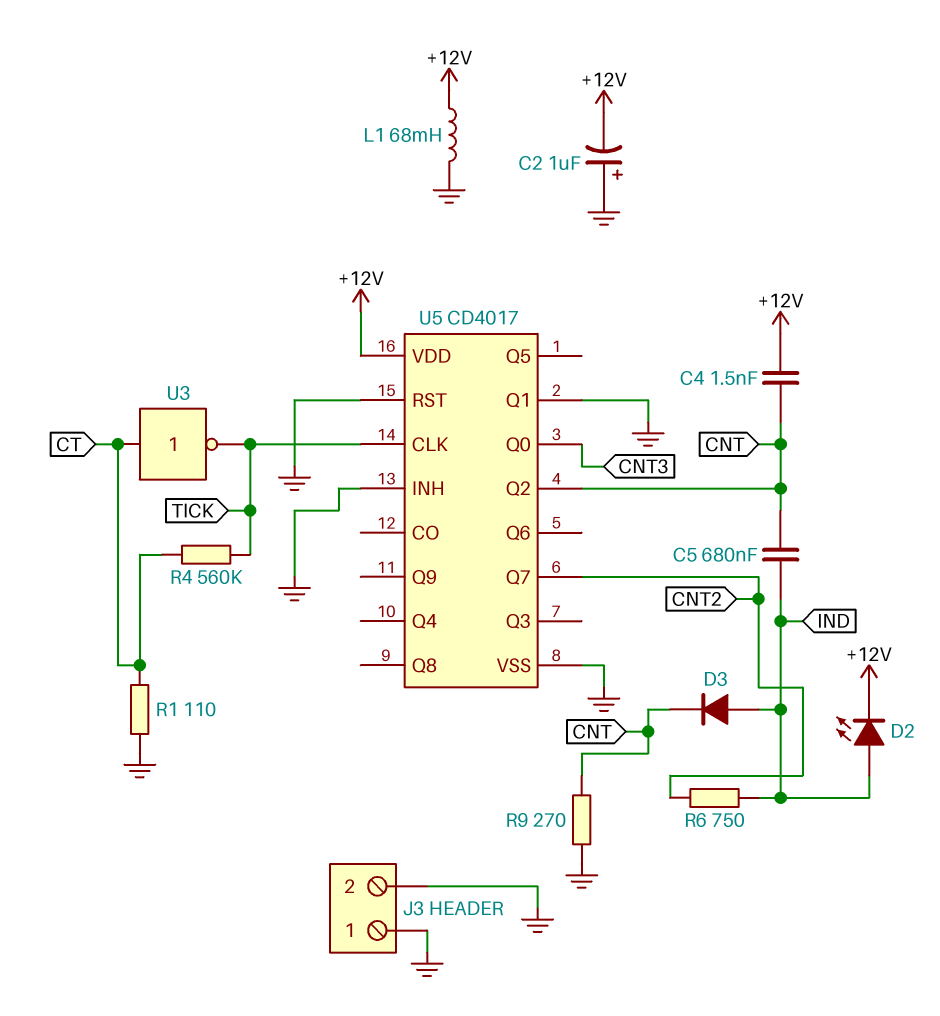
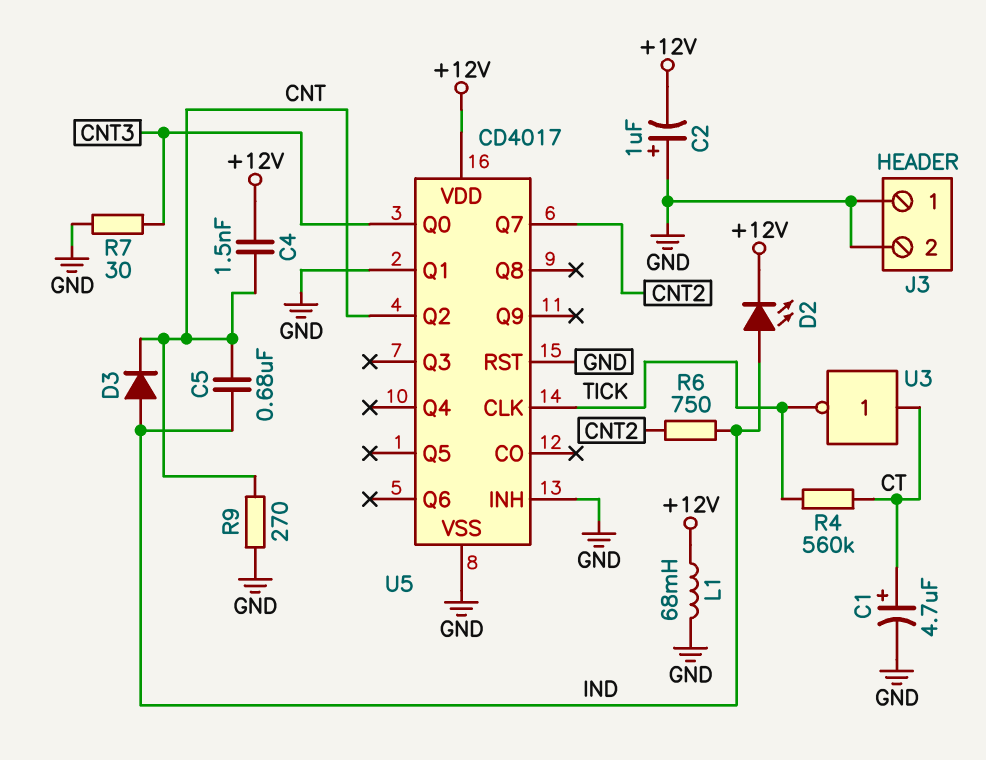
C1: none -> 4.7uF (plus CT, minus GND)
R1: 110 (CT, GND) -> none
R7: none -> 30 (CNT3, GND)

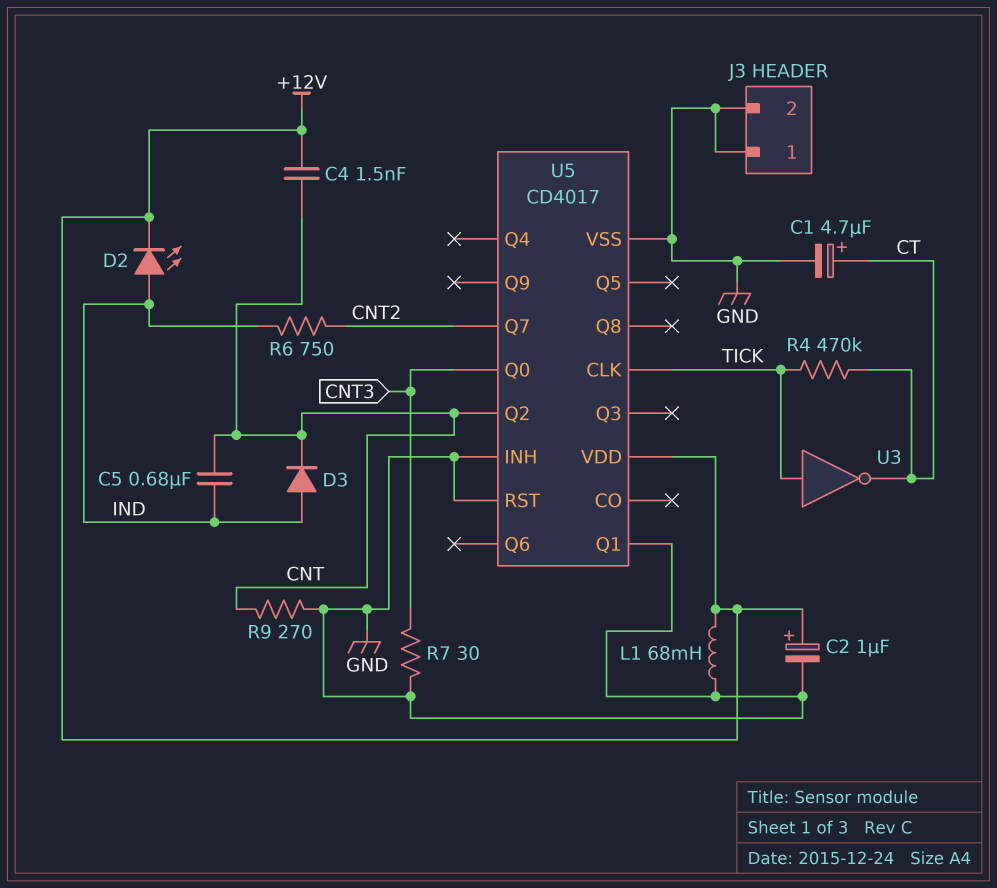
C2: 1uF (plus GND, minus +12V) -> 1uF (plus +12V, minus GND)
R4: 560k (CT, TICK) -> 470k (CT, TICK)
U3: NOT (in CT, out TICK) -> NOT (in TICK, out CT)

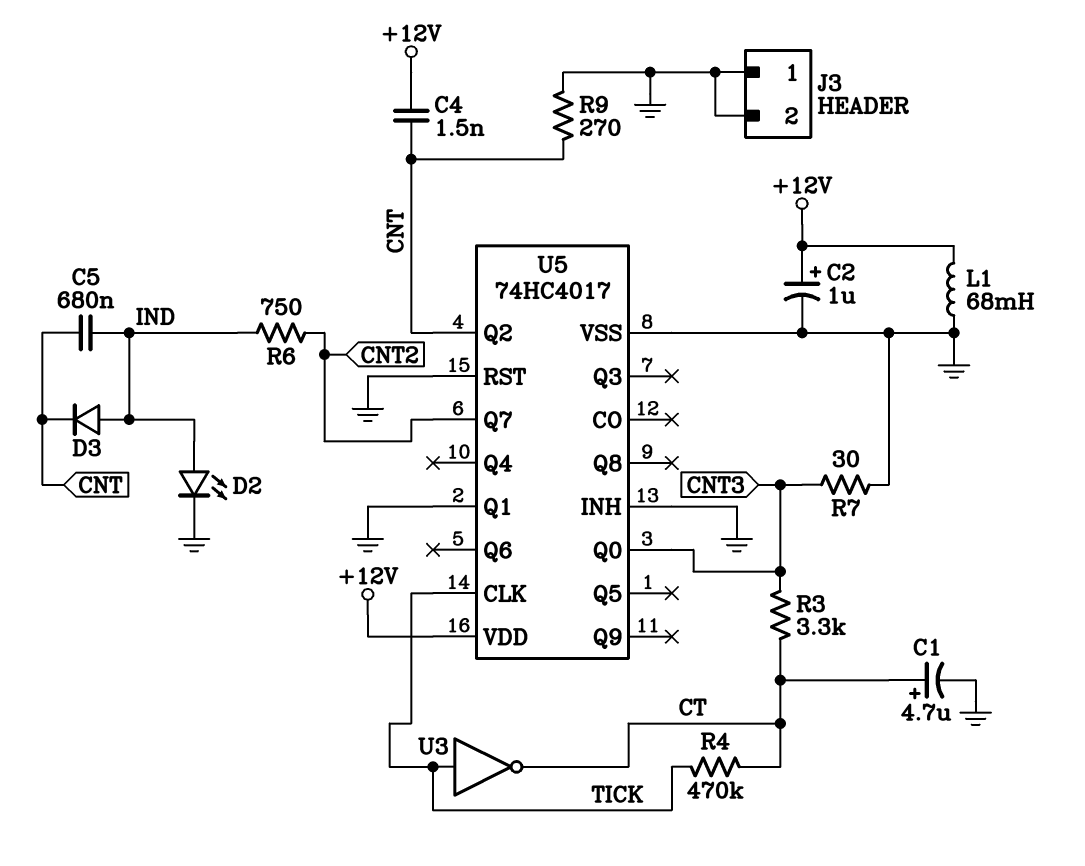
D2: LED (A IND, K +12V) -> LED (A IND, K GND)
R3: none -> 3.3k (CNT3, CT)
U5: CD4017 -> 74HC4017

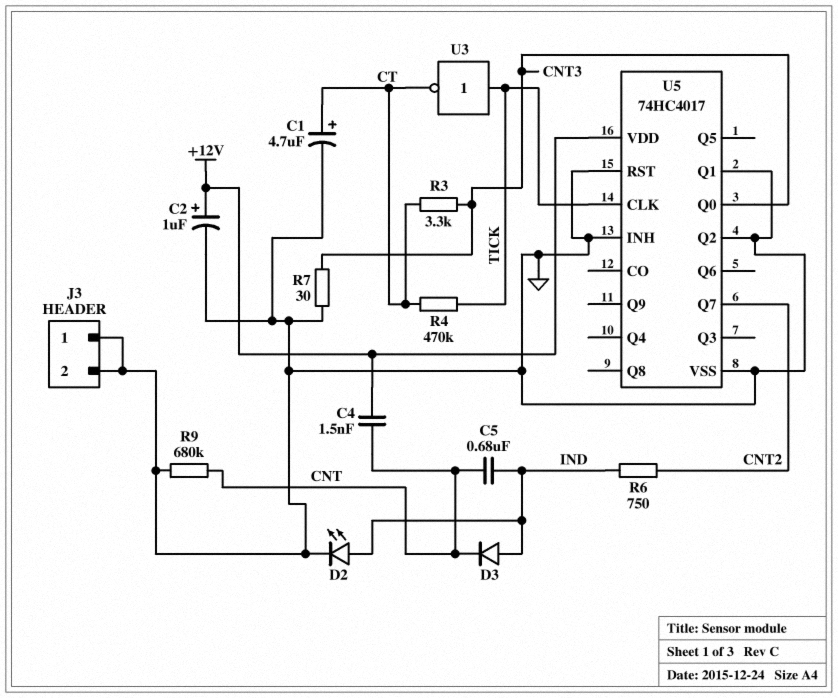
L1: 68mH (+12V, GND) -> none
R9: 270 (CNT, GND) -> 680k (CNT, GND)
U5 pin Q2: CNT -> GND

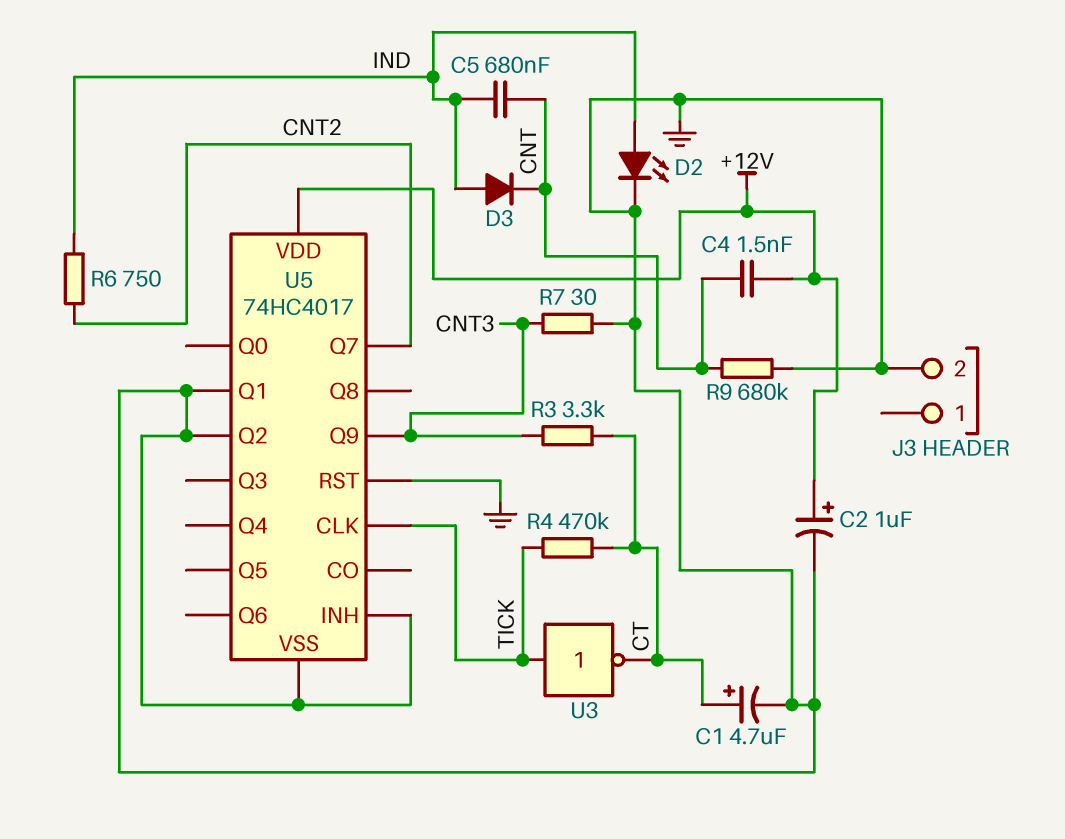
J3 pin 1: GND -> none
U5 pin Q0: CNT3 -> none
U5 pin Q9: none -> CNT3

